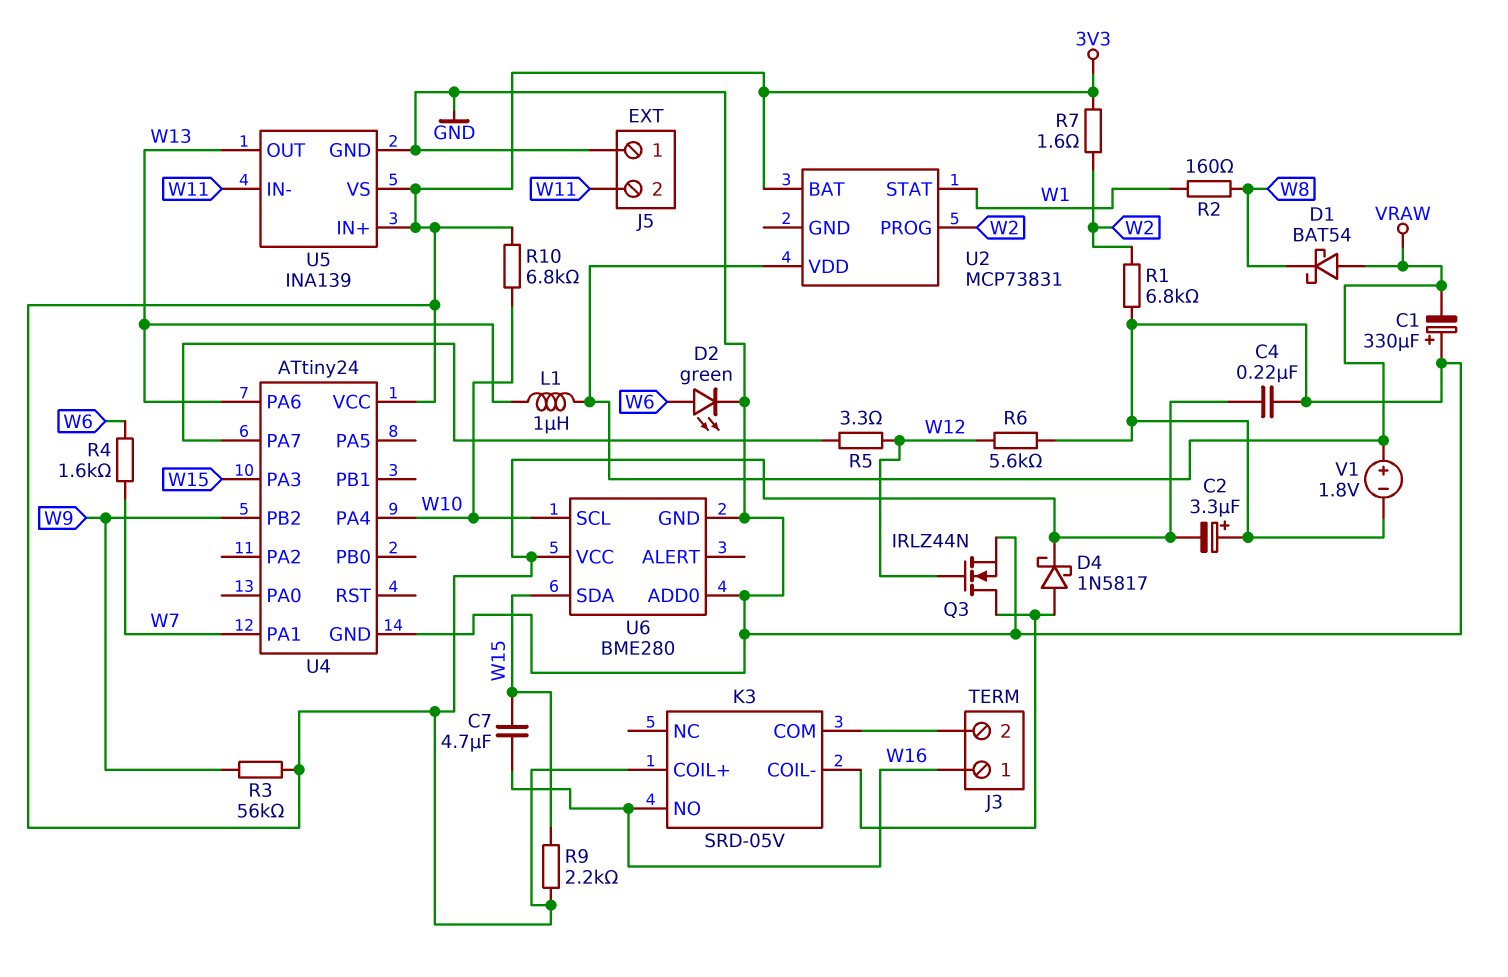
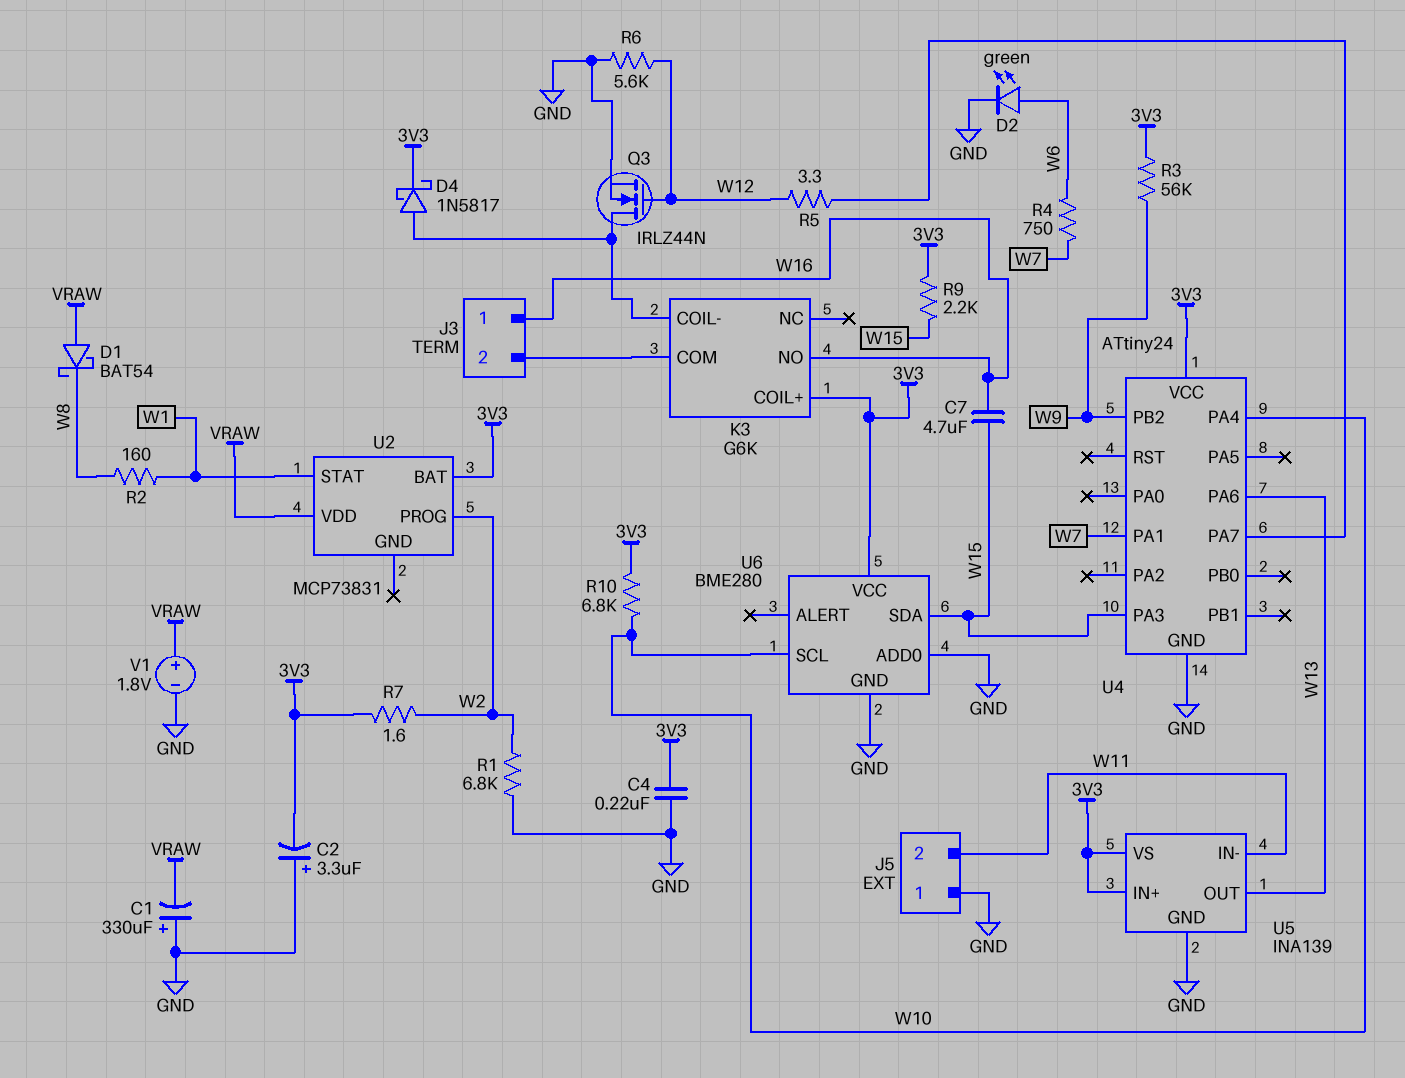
K3: SRD-05V -> G6K
L1: 1uH (VRAW, W13) -> none
R4: 1.6k (W6, W7) -> 750 (W6, W7)

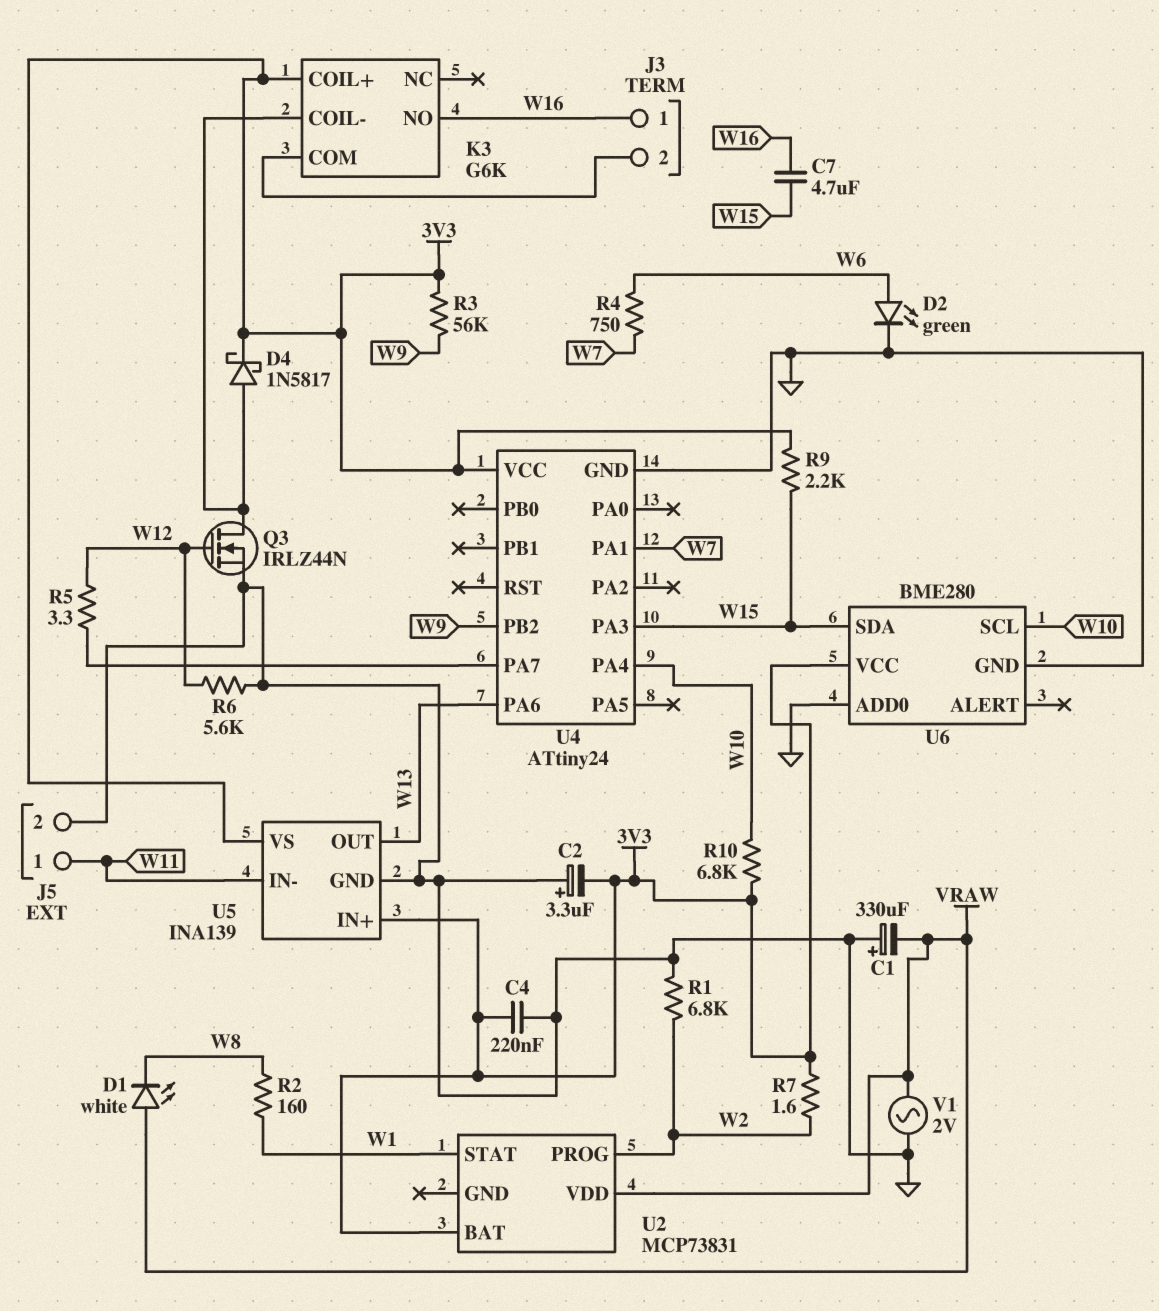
D1: schottky BAT54 (A VRAW, K W8) -> LED white (A VRAW, K W8)
J5 pin 1: GND -> W11
J5 pin 2: W11 -> GND
V1: 1.8V (plus VRAW, minus GND) -> AC 2V (GND, VRAW)

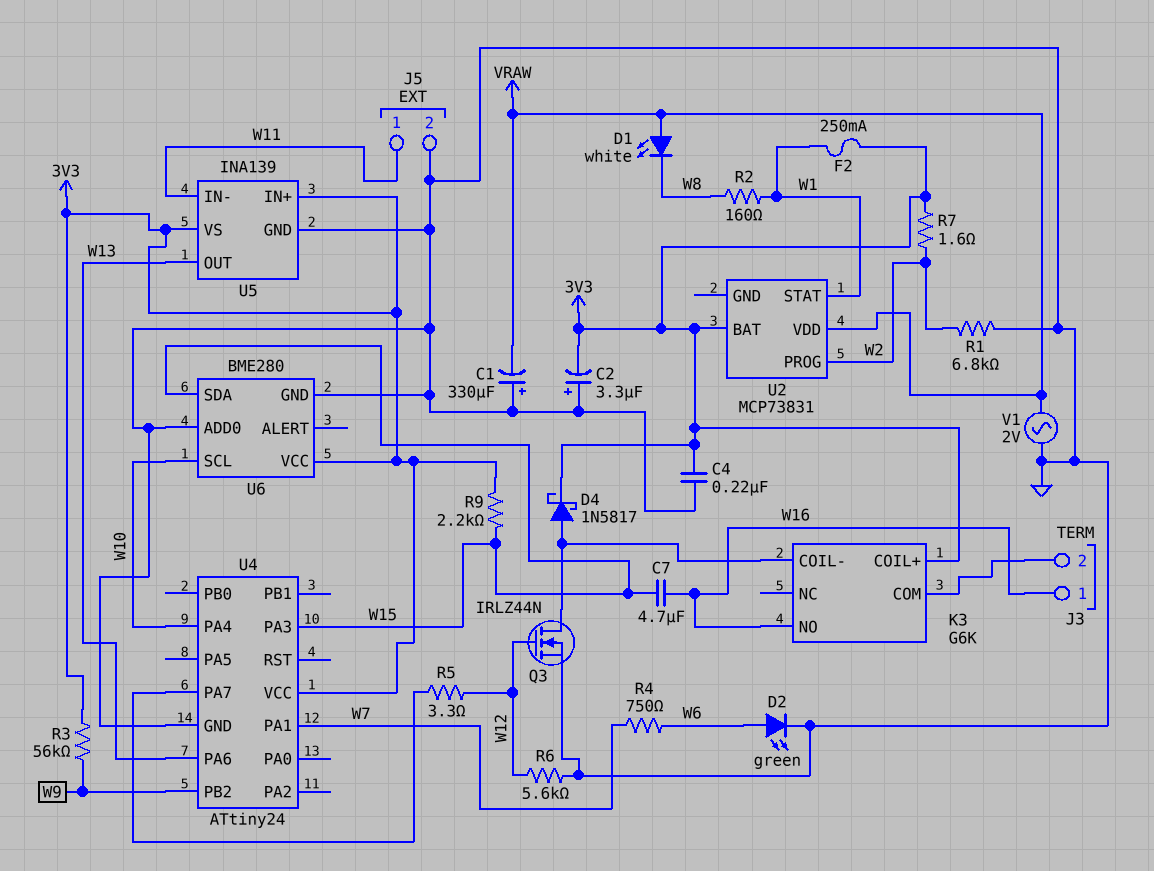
F2: none -> 250mA (3V3, W1)
R10: 6.8k (3V3, W10) -> none

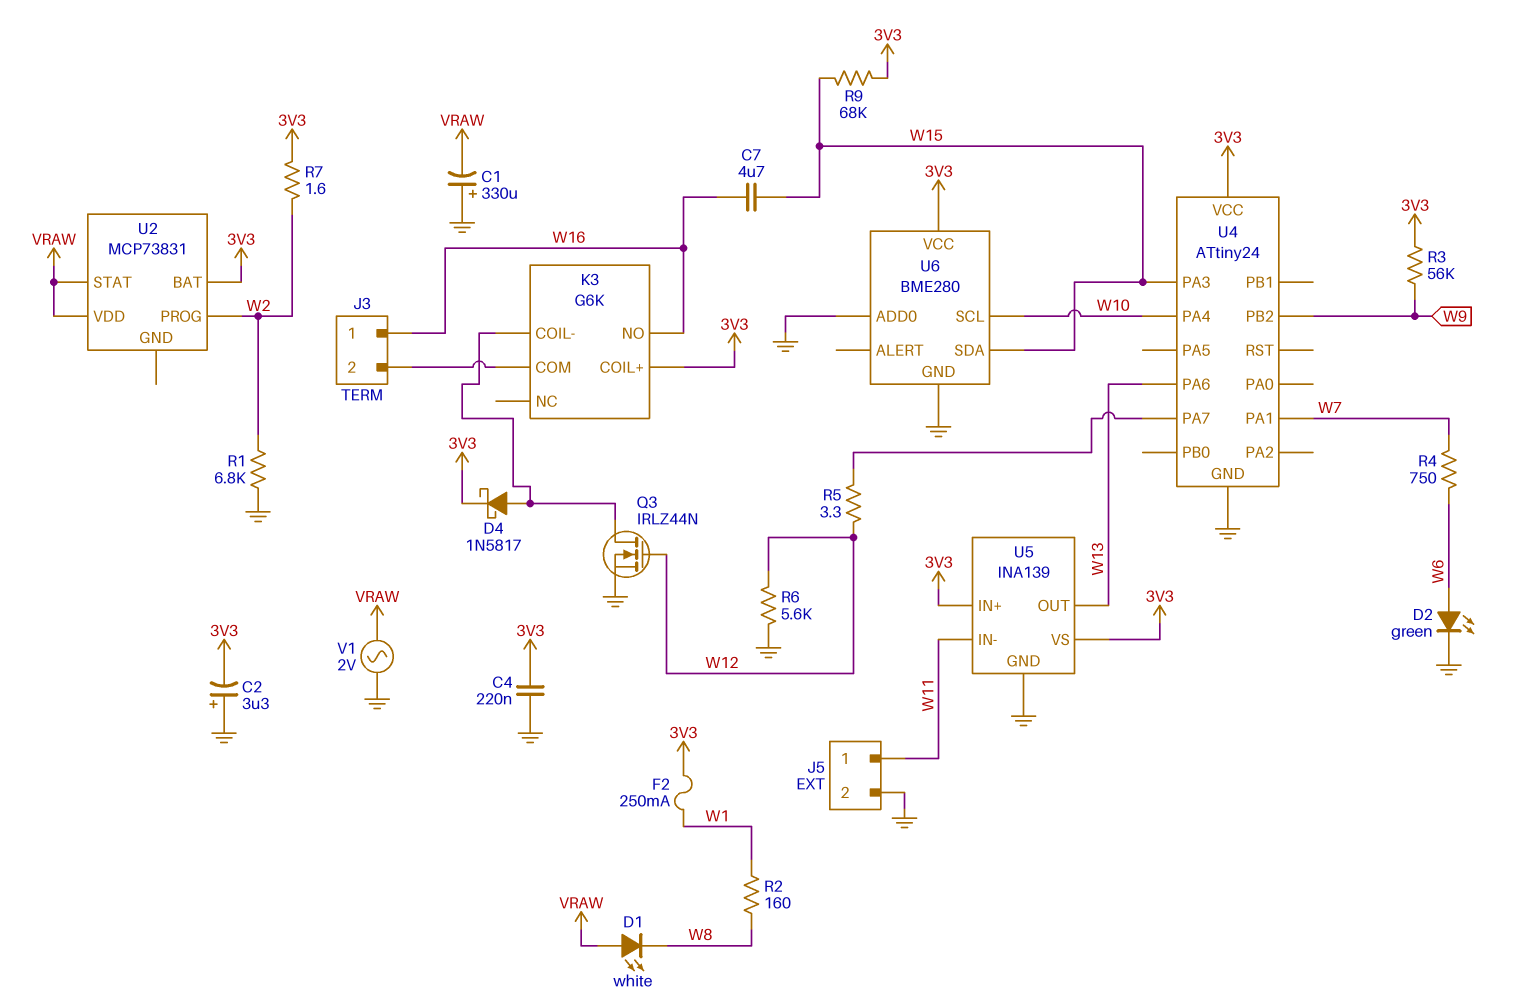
R9: 2.2k (3V3, W15) -> 68k (3V3, W15)
U2 pin STAT: W1 -> VRAW

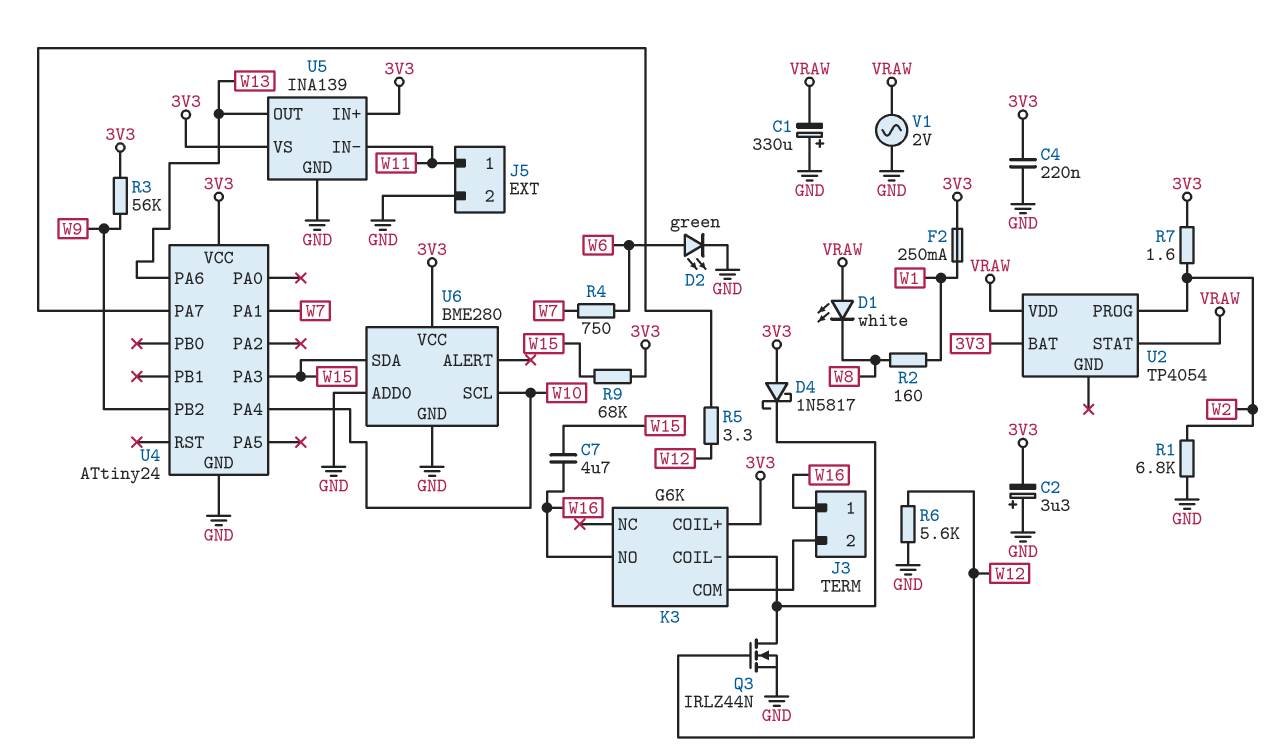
D4: schottky 1N5817 (A K3/COIL-, K 3V3) -> schottky 1N5817 (A 3V3, K K3/COIL-)
U2: MCP73831 -> TP4054

